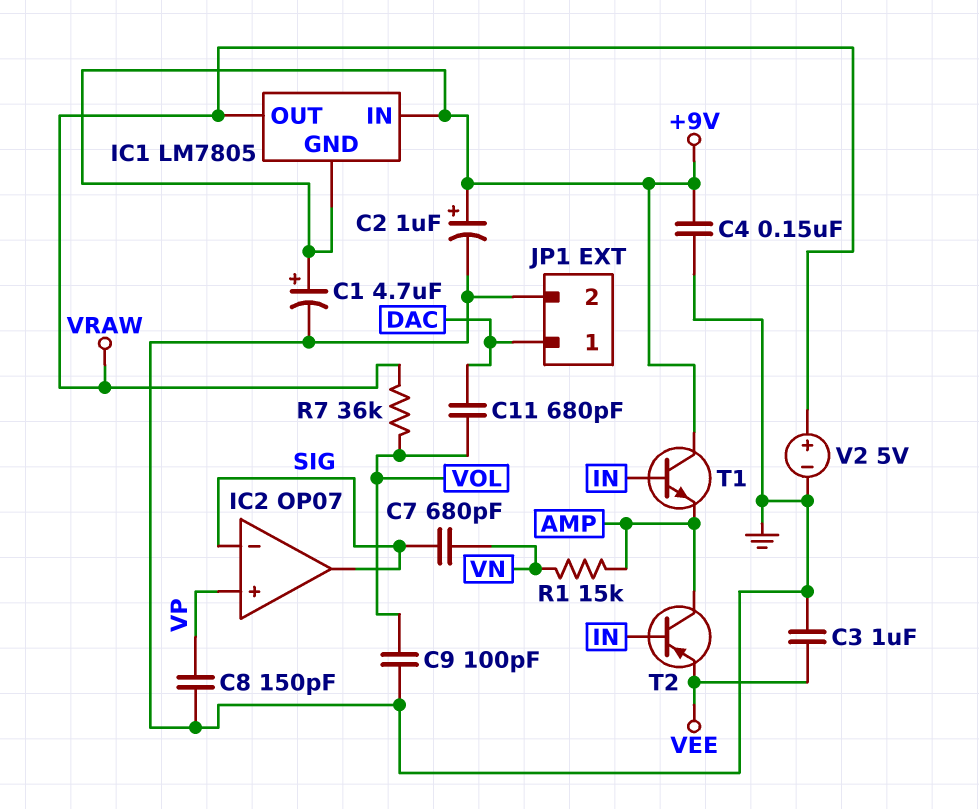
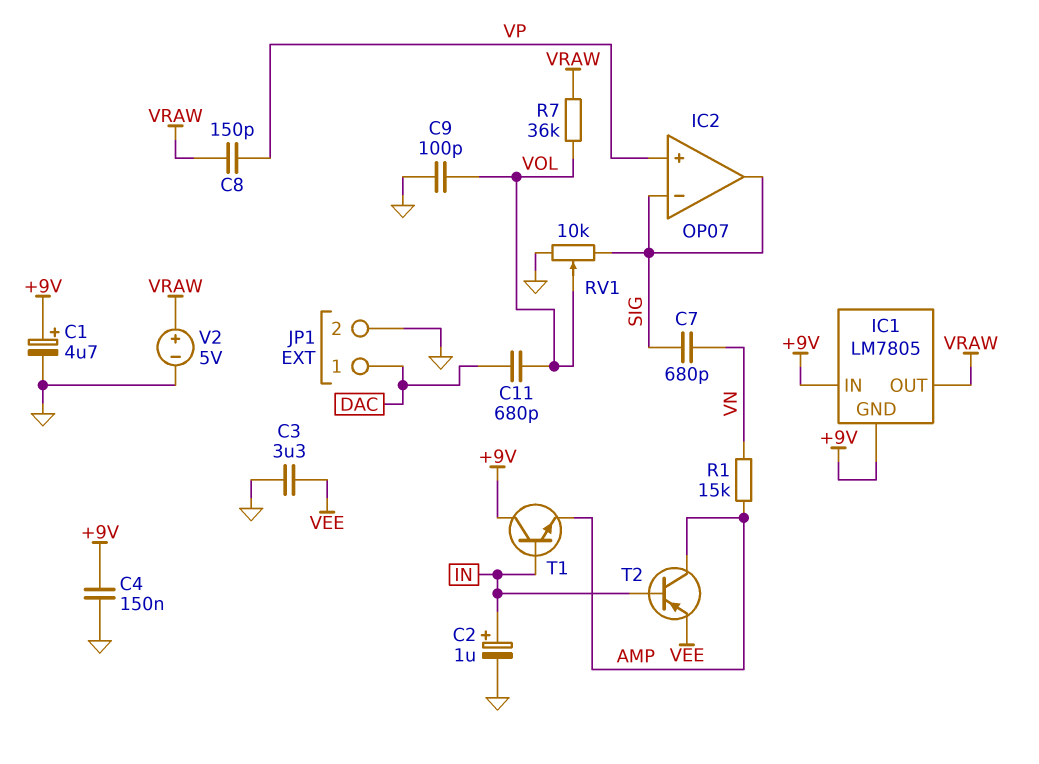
C2: 1uF (plus +9V, minus GND) -> 1uF (plus IN, minus GND)
C3: 1uF (GND, VEE) -> 3.3uF (GND, VEE)
C8: 150pF (GND, VP) -> 150pF (VP, VRAW)
RV1: none -> 10k (GND, SIG, wiper VOL)

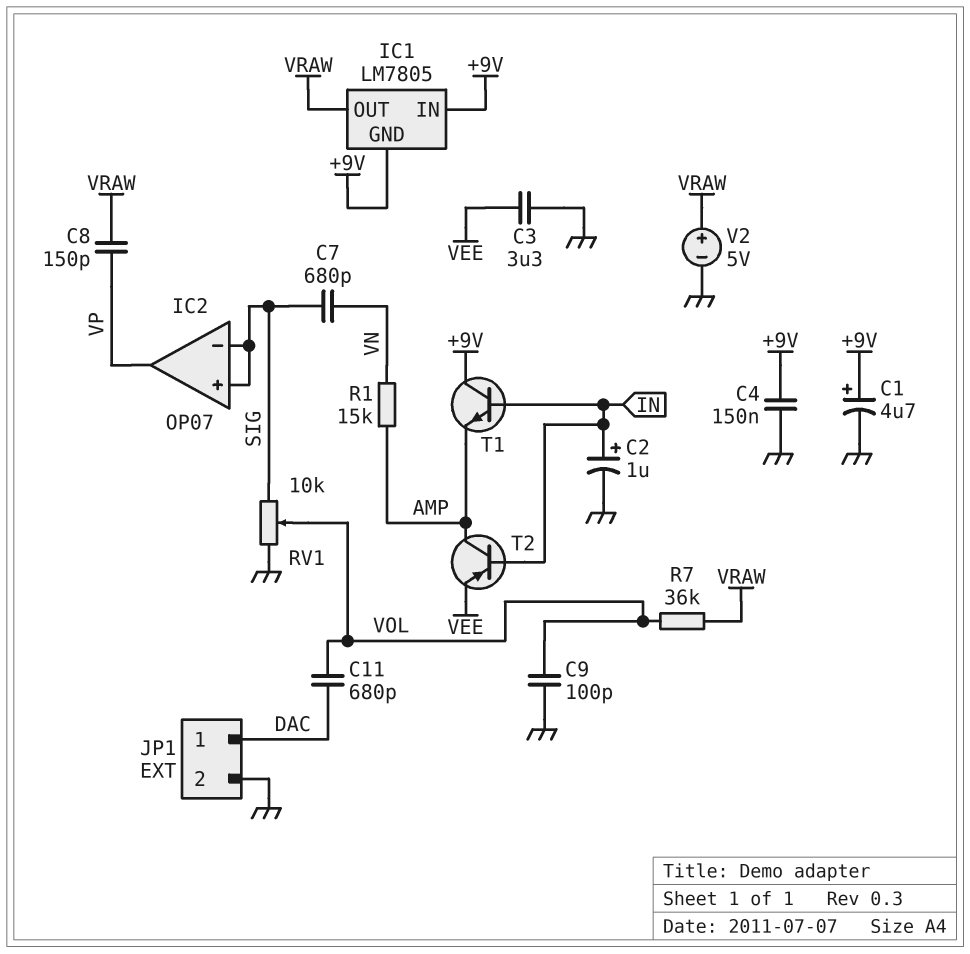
IC2 pin in+: VP -> SIG
IC2 pin out: SIG -> VP

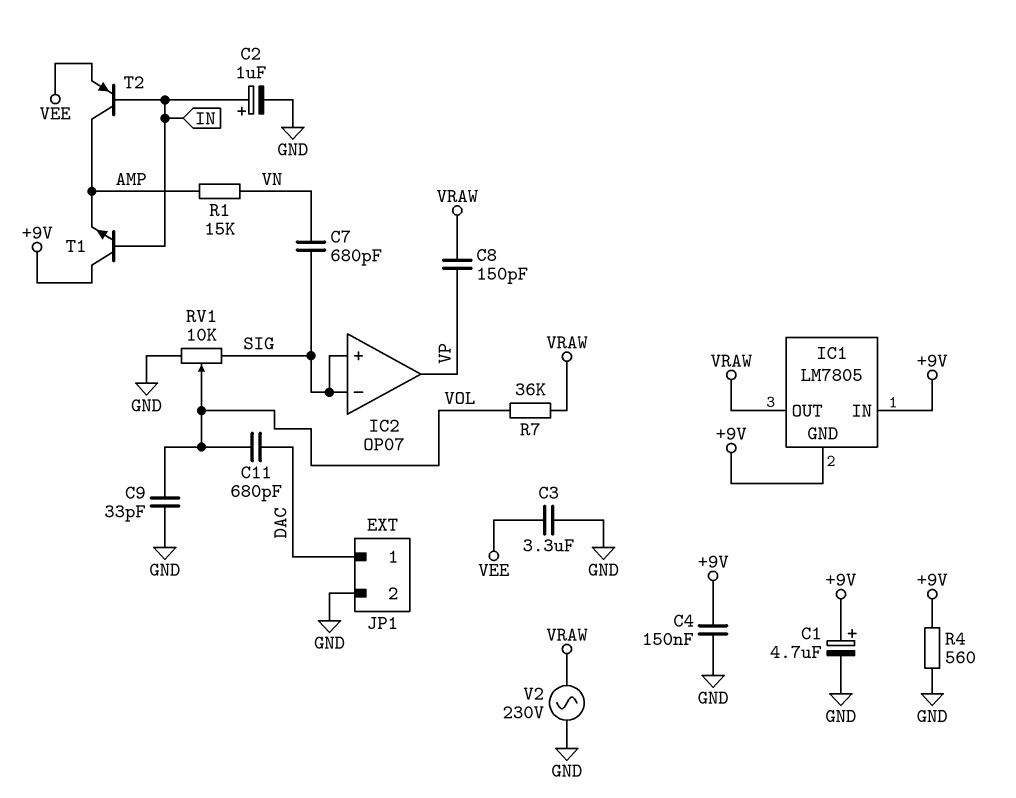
C9: 100pF (GND, VOL) -> 33pF (GND, VOL)
R4: none -> 560 (+9V, GND)
V2: 5V (plus VRAW, minus GND) -> AC 230V (GND, VRAW)

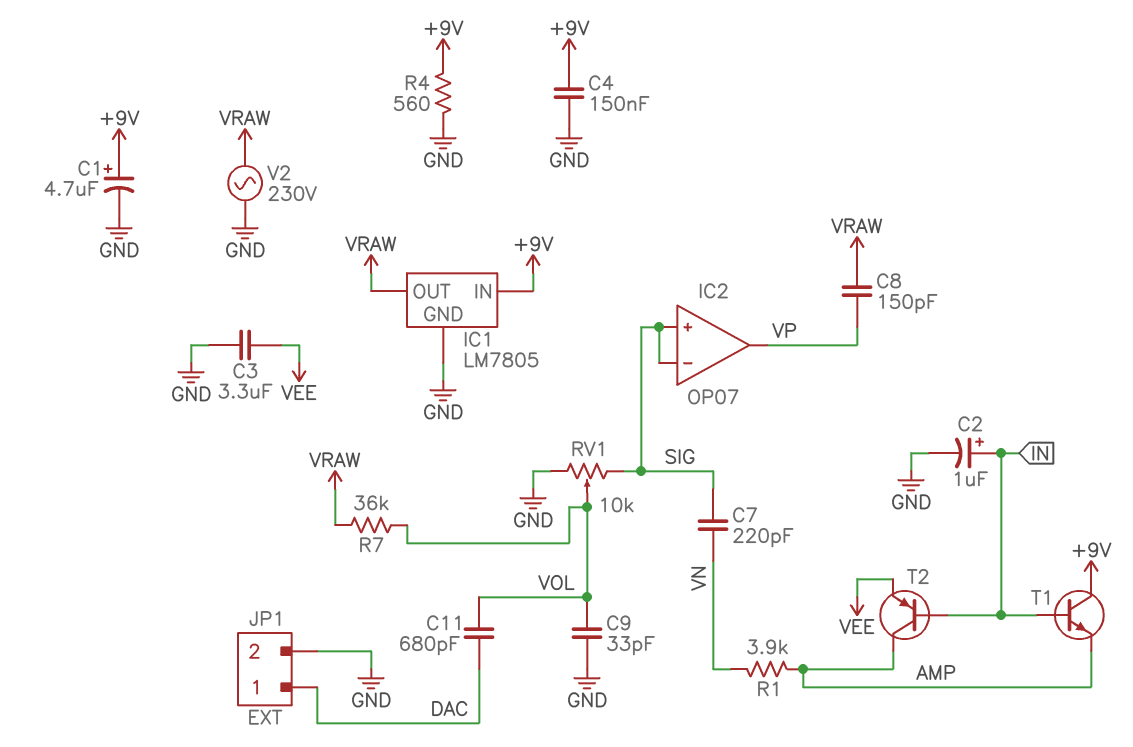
C7: 680pF (SIG, VN) -> 220pF (SIG, VN)
IC1 pin GND: +9V -> GND
R1: 15k (AMP, VN) -> 3.9k (AMP, VN)

